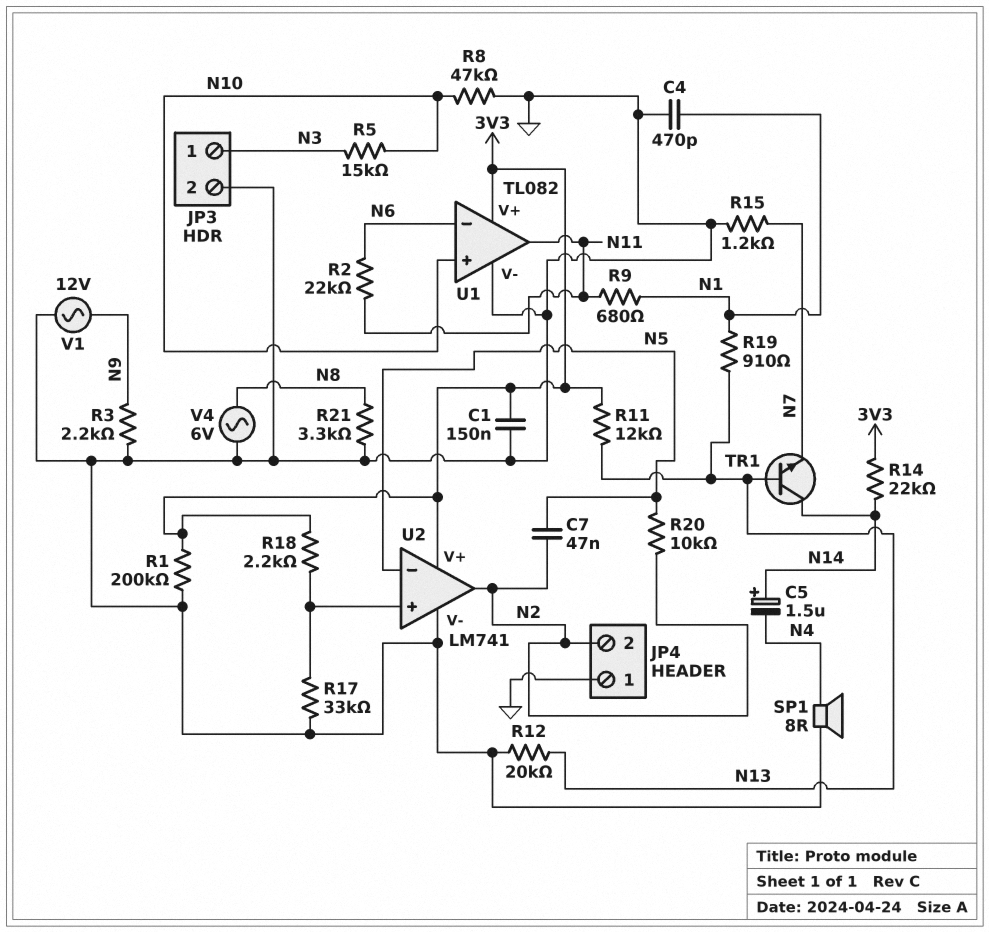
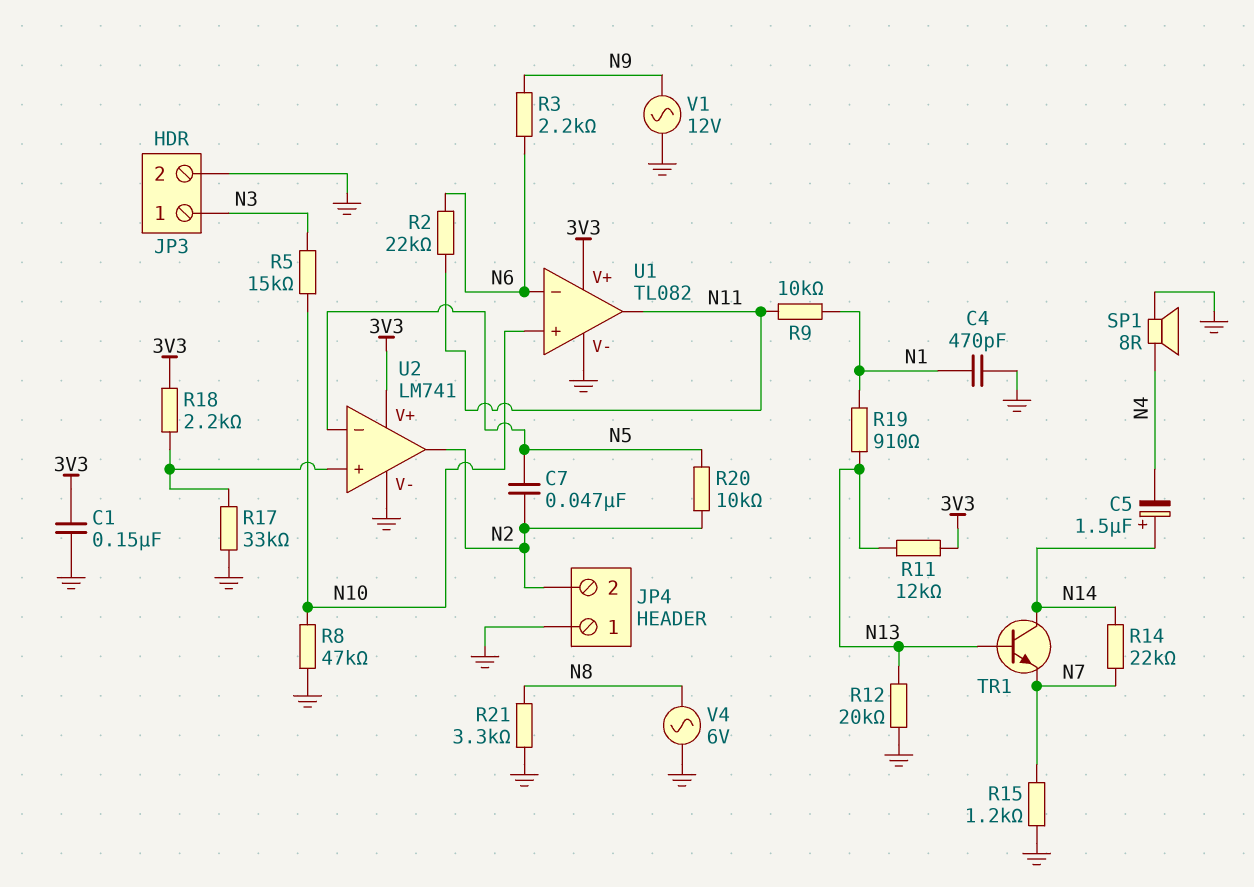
R1: 200k (3V3, GND) -> none
R3: 2.2k (GND, N9) -> 2.2k (N6, N9)
R9: 680 (N1, N11) -> 10k (N1, N11)
R14: 22k (3V3, N14) -> 22k (N7, N14)

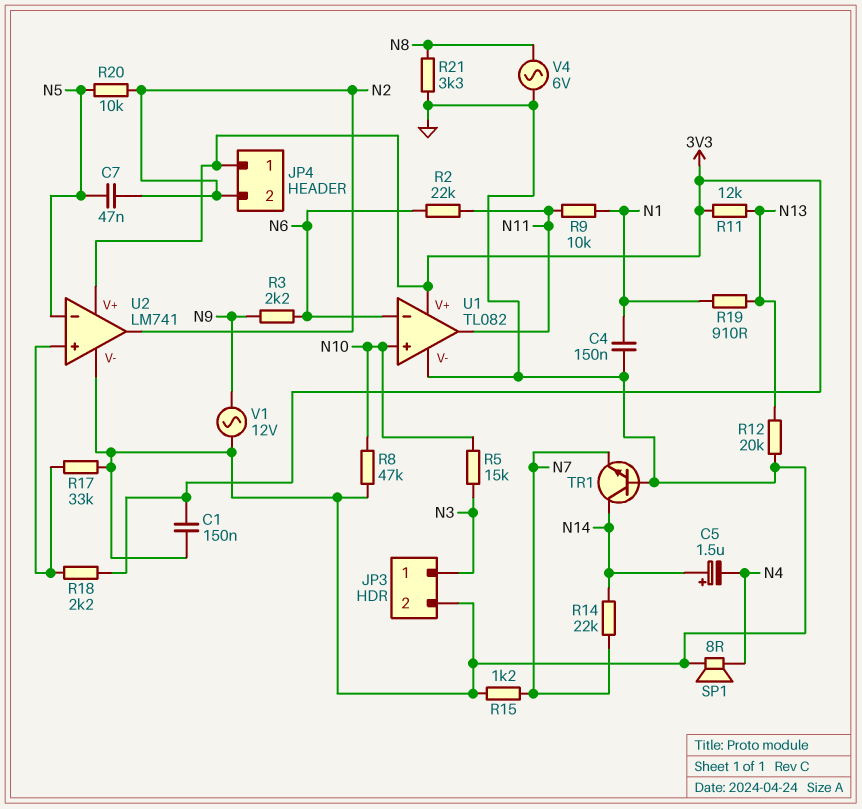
C4: 470pF (GND, N1) -> 150nF (GND, N1)
JP4 pin 1: GND -> 3V3
TR1: NPN (B N13, C N14, E N7) -> NPN (B GND, C N14, E N7)

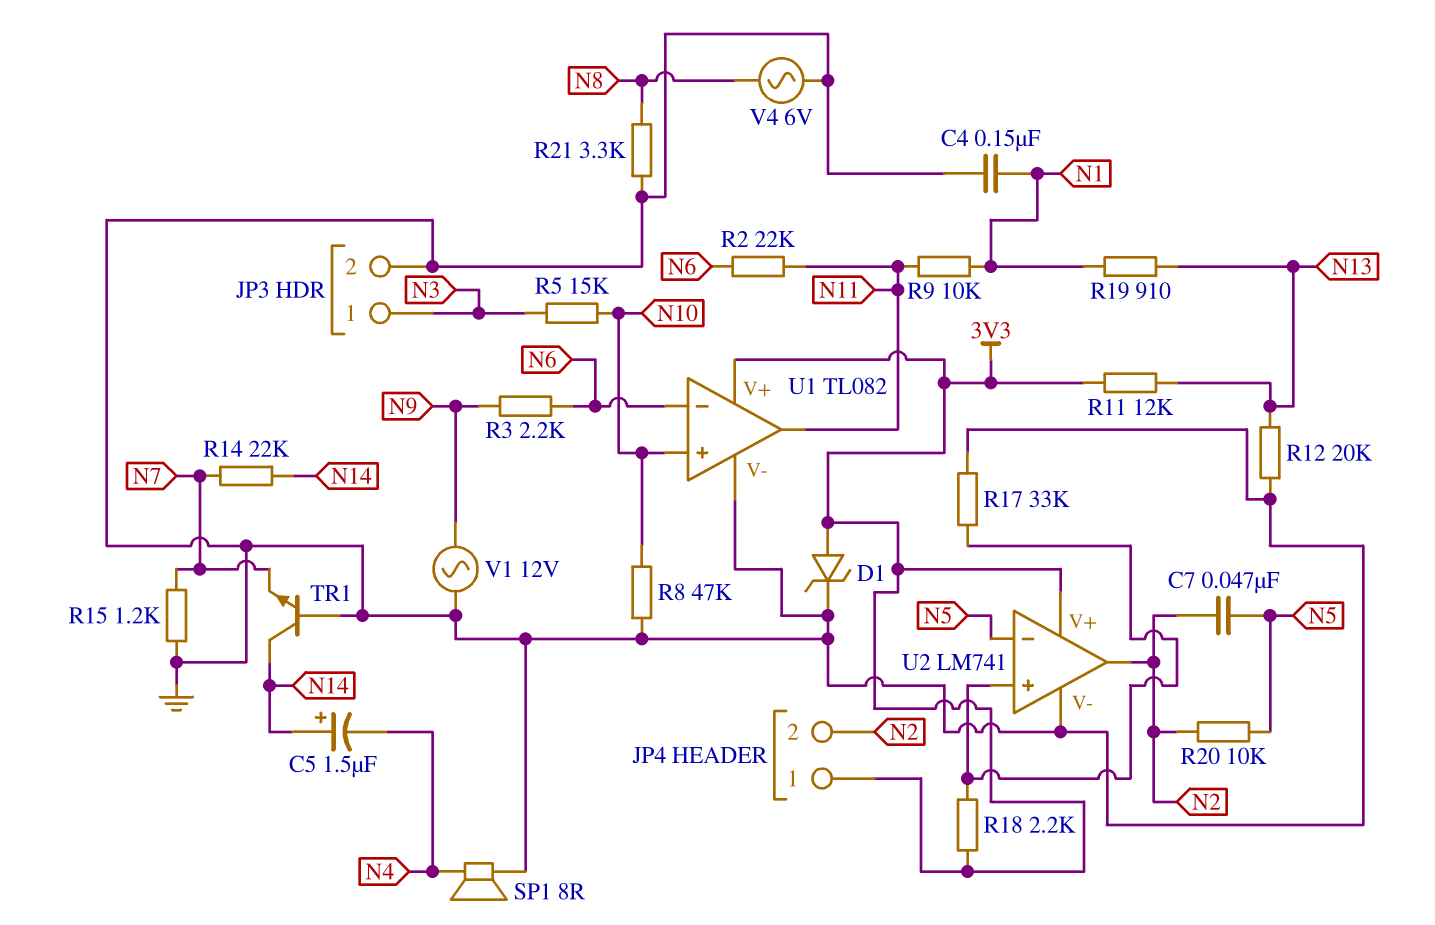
C1: 150nF (3V3, GND) -> none
D1: none -> zener (A 3V3, K GND)

